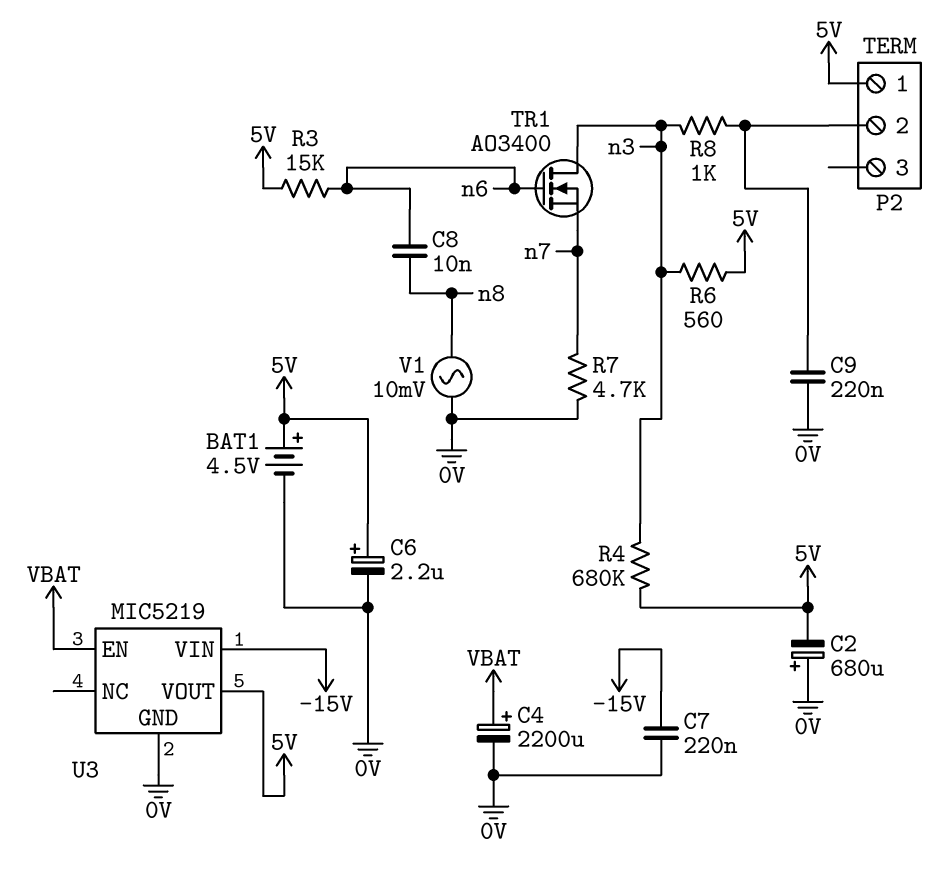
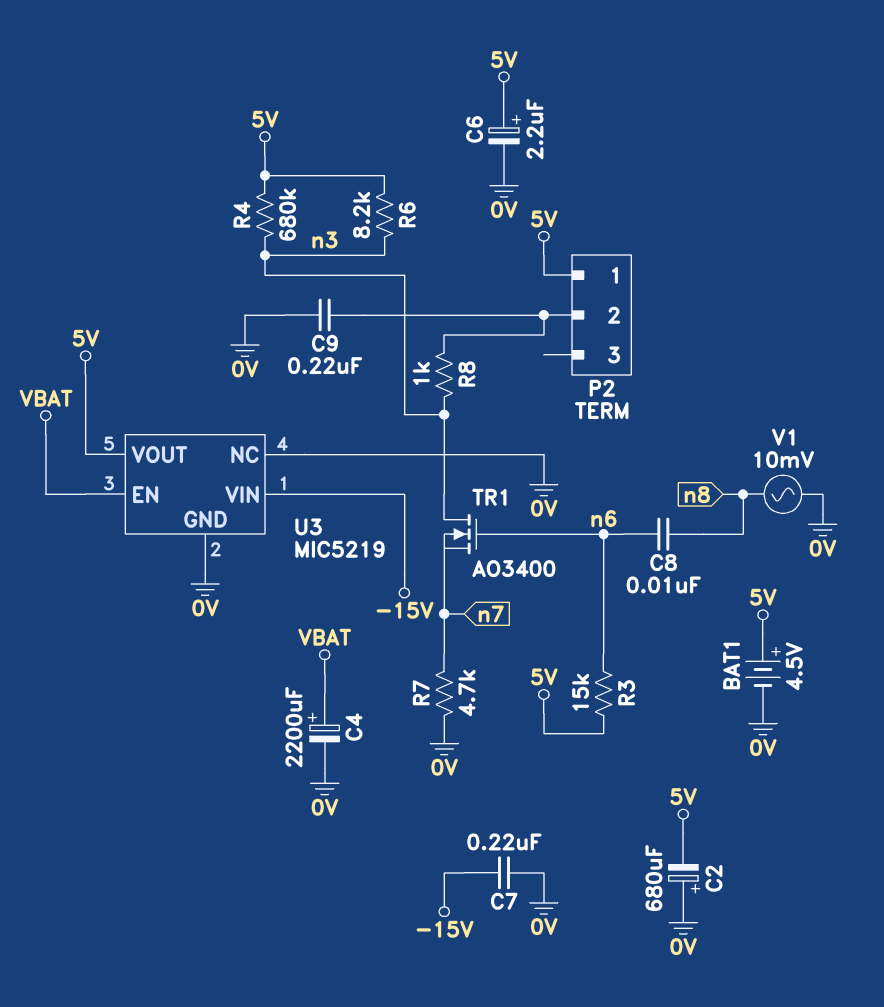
R6: 560 (5V, n3) -> 8.2k (5V, n3)
U3 pin NC: none -> 0V

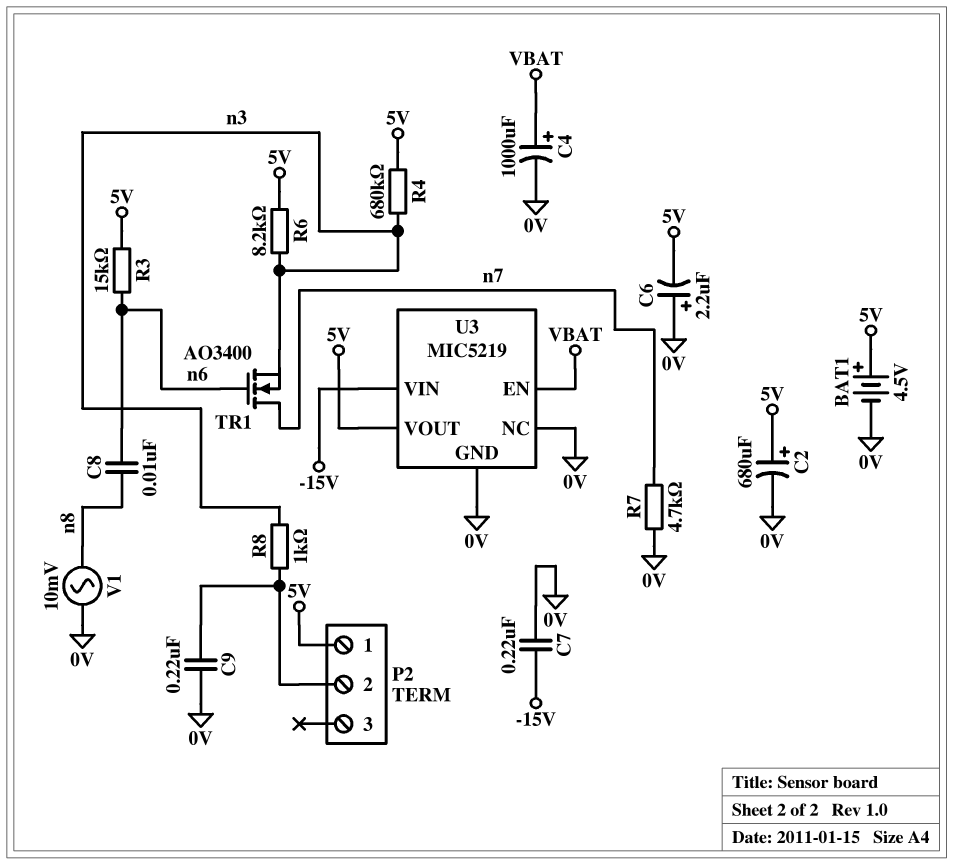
C2: 680uF (plus 0V, minus 5V) -> 680uF (plus 5V, minus 0V)
C4: 2200uF (plus VBAT, minus 0V) -> 1000uF (plus VBAT, minus 0V)
C6: 2.2uF (plus 5V, minus 0V) -> 2.2uF (plus 0V, minus 5V)
TR1: NMOS AO3400 (G n6, D n3, S n7) -> NMOS AO3400 (G n6, D n7, S n3)

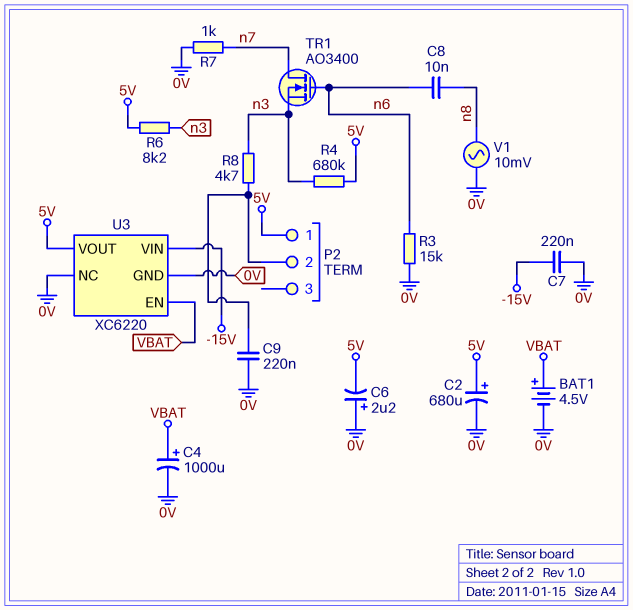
BAT1: 4.5V (plus 5V, minus 0V) -> 4.5V (plus VBAT, minus 0V)
R3: 15k (5V, n6) -> 15k (0V, n6)
R7: 4.7k (0V, n7) -> 1k (0V, n7)
R8: 1k (P2/2, n3) -> 4.7k (P2/2, n3)
U3: MIC5219 -> XC6220

